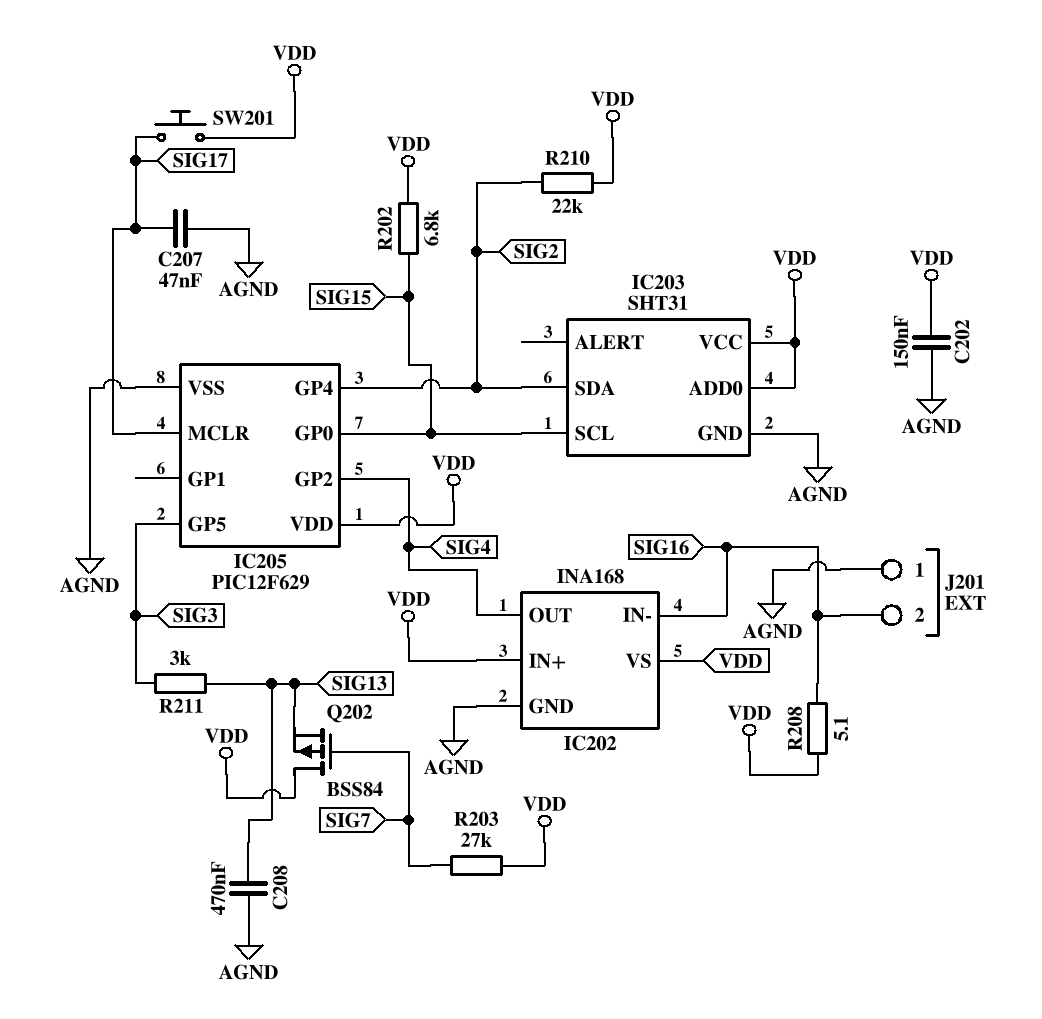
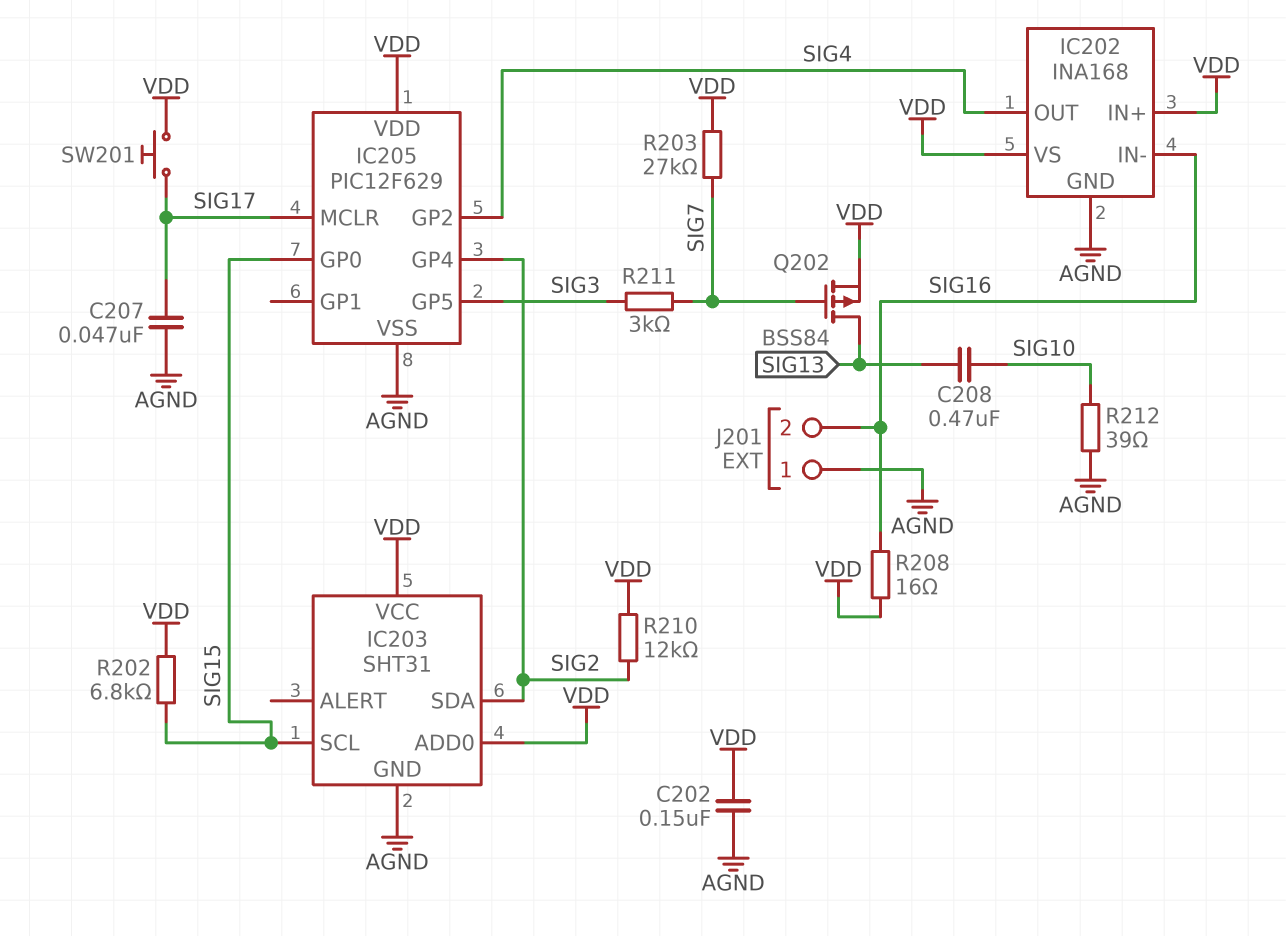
C208: 470nF (AGND, SIG13) -> 470nF (SIG10, SIG13)
Q202: PMOS BSS84 (G SIG7, D VDD, S SIG13) -> PMOS BSS84 (G SIG7, D SIG13, S VDD)
R208: 5.1 (SIG16, VDD) -> 16 (SIG16, VDD)
R210: 22k (SIG2, VDD) -> 12k (SIG2, VDD)
R211: 3k (SIG3, SIG13) -> 3k (SIG3, SIG7)
R212: none -> 39 (AGND, SIG10)

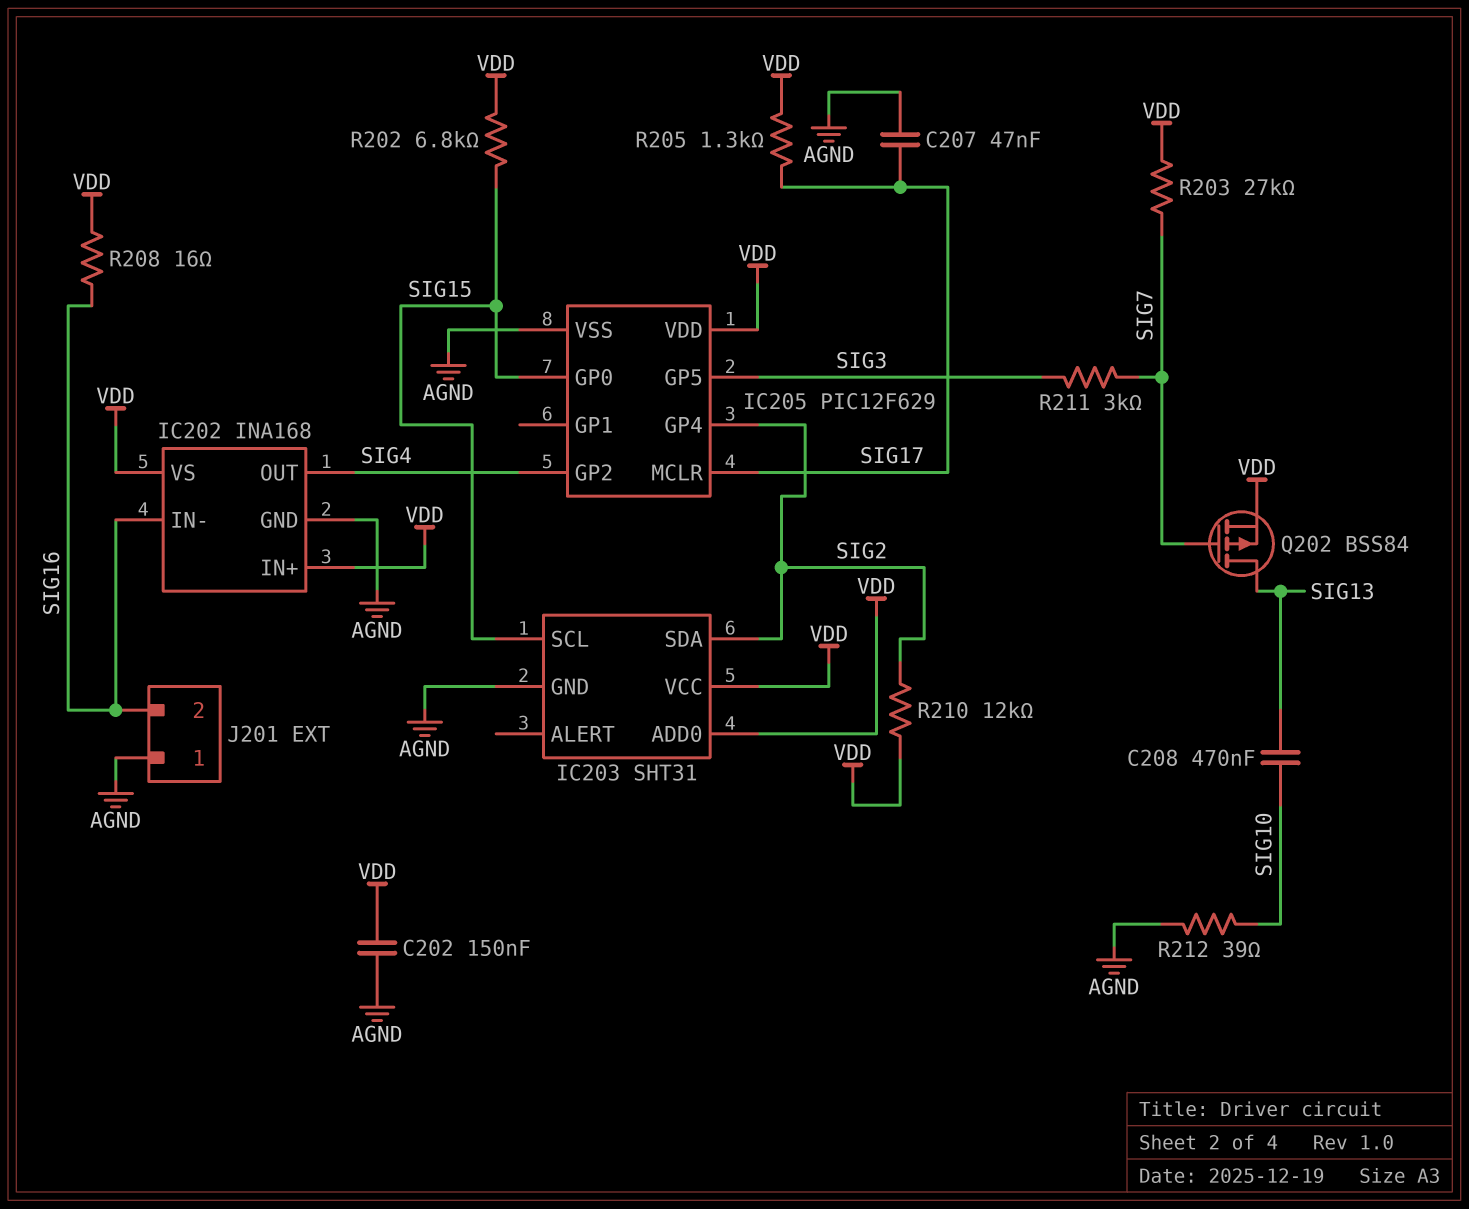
R205: none -> 1.3k (SIG17, VDD)
SW201: button (SIG17, VDD) -> none

